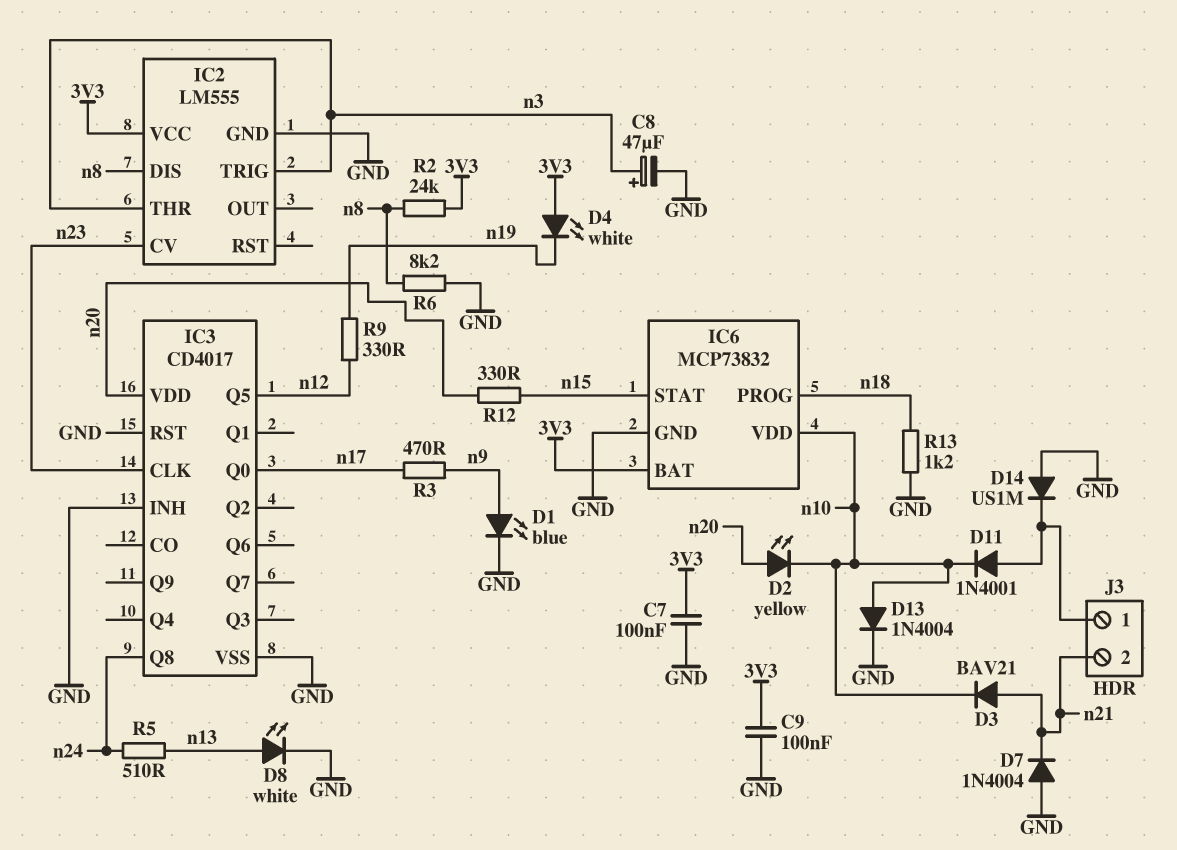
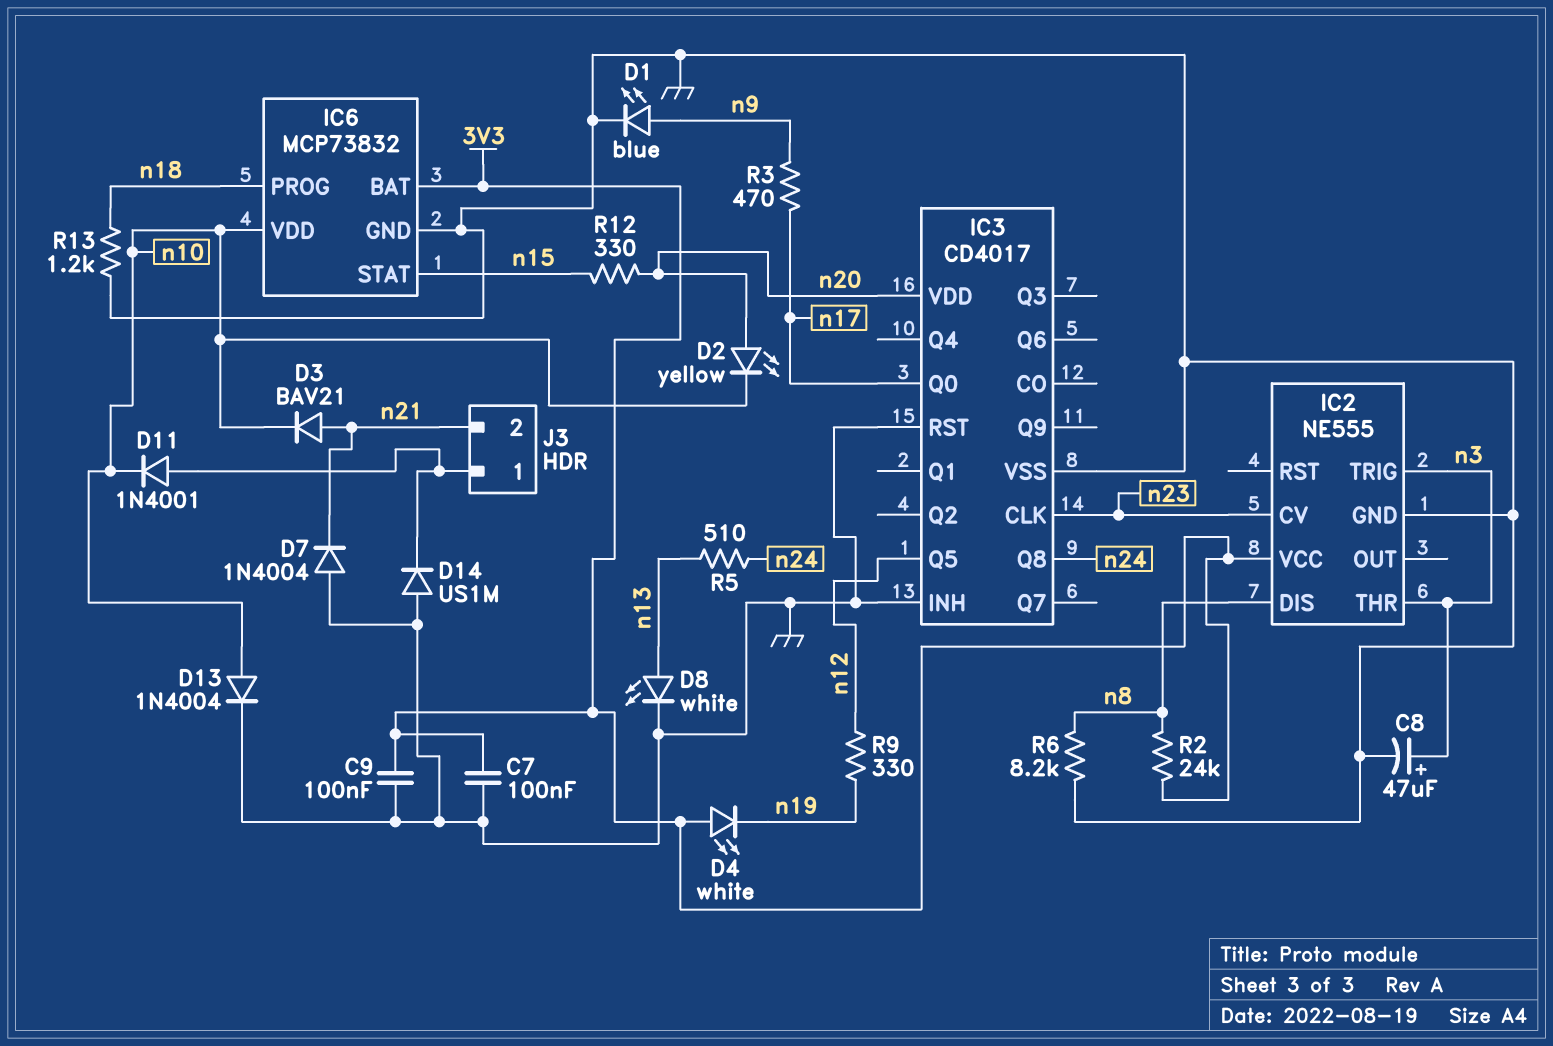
IC2: LM555 -> NE555

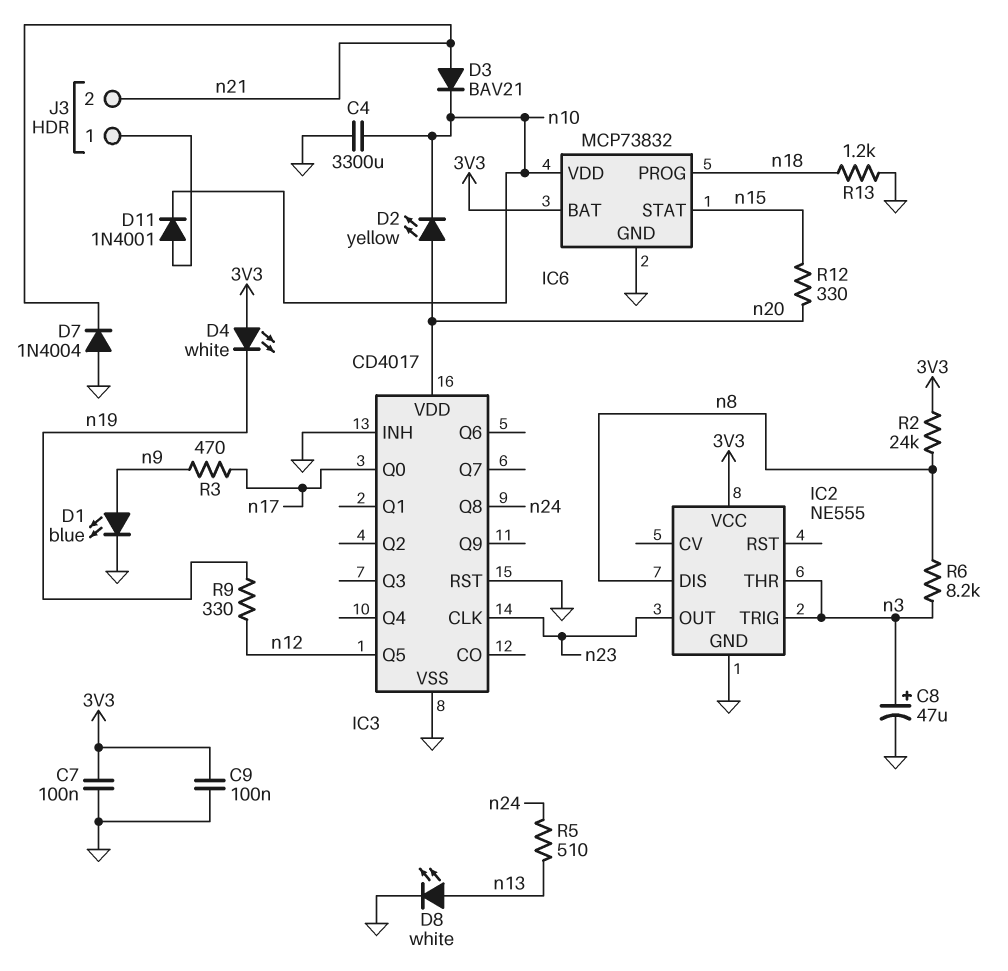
C4: none -> 3300uF (GND, n10)
D13: diode 1N4004 (A n10, K GND) -> none
D14: diode US1M (A GND, K J3/1) -> none
IC2 pin CV: n23 -> none
IC2 pin OUT: none -> n23
R6: 8.2k (GND, n8) -> 8.2k (n3, n8)

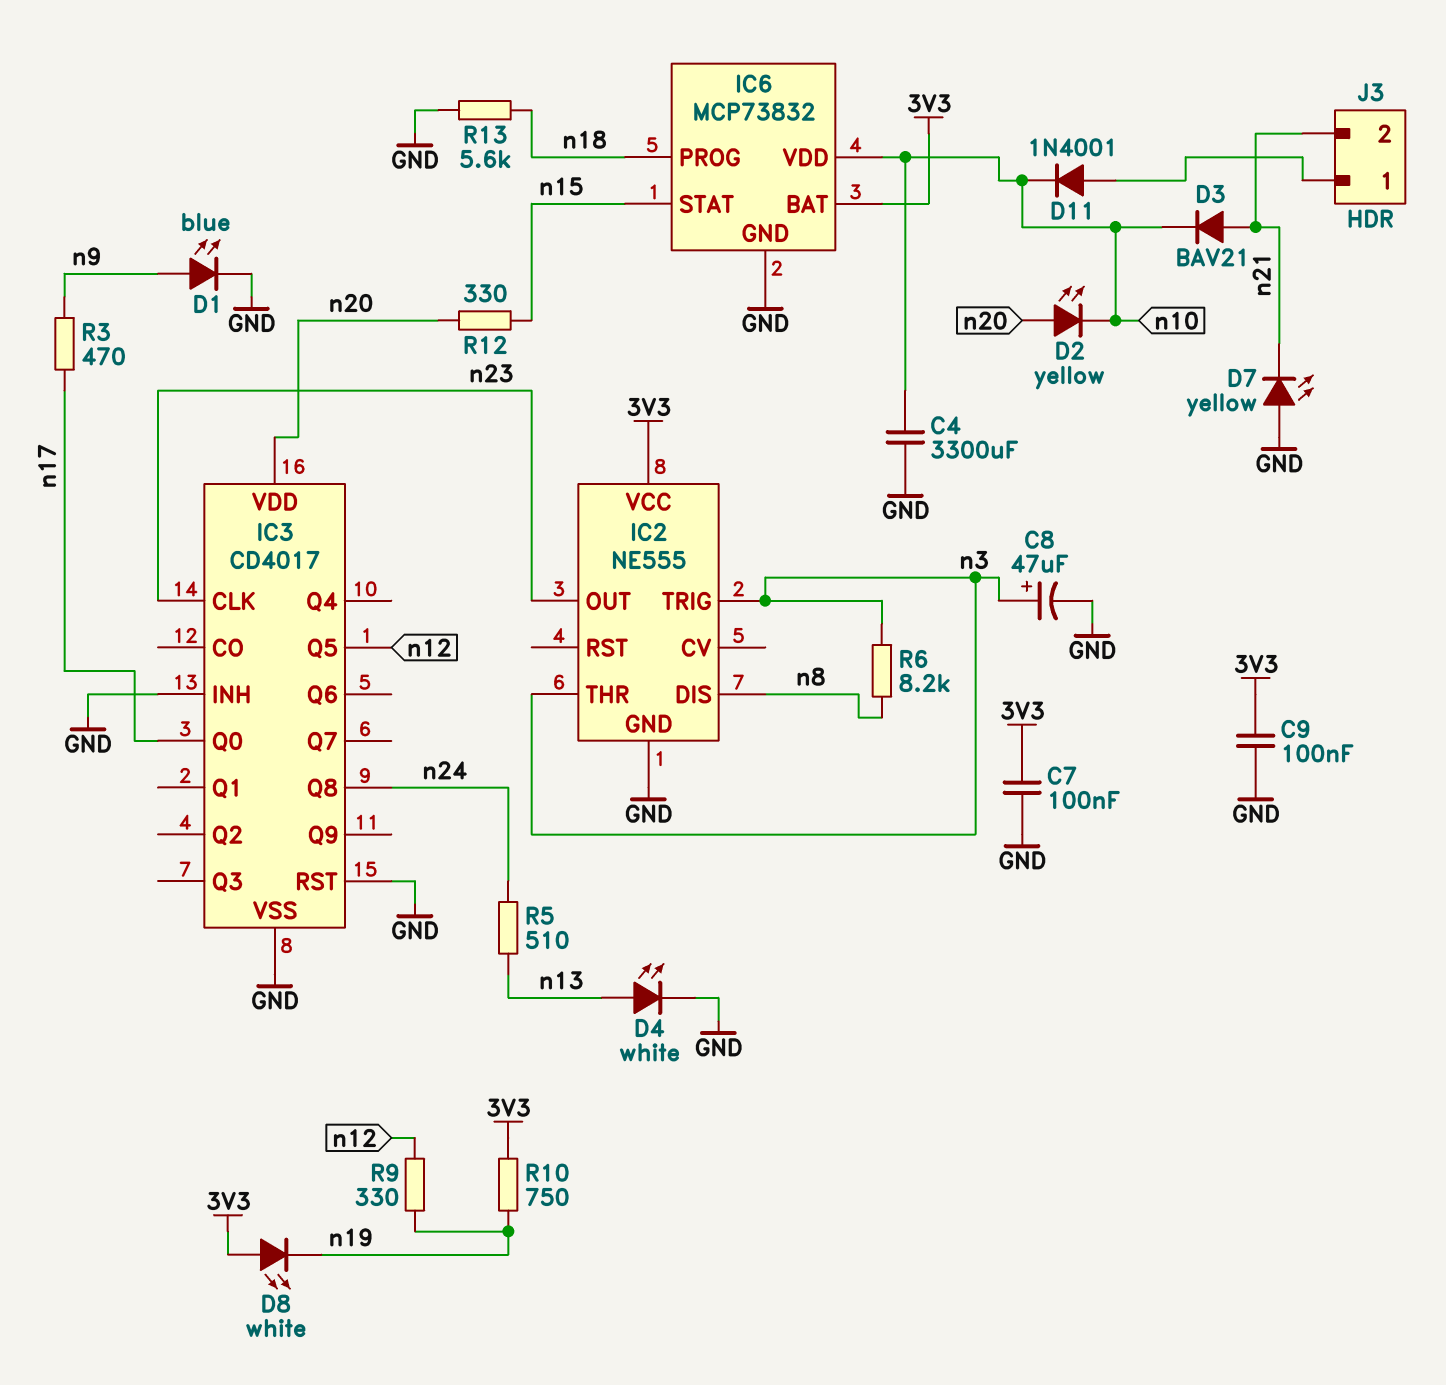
D4: LED white (A 3V3, K n19) -> LED white (A n13, K GND)
D7: diode 1N4004 (A GND, K n21) -> LED yellow (A GND, K n21)
D8: LED white (A n13, K GND) -> LED white (A 3V3, K n19)
R2: 24k (3V3, n8) -> none
R10: none -> 750 (3V3, n19)
R13: 1.2k (GND, n18) -> 5.6k (GND, n18)

